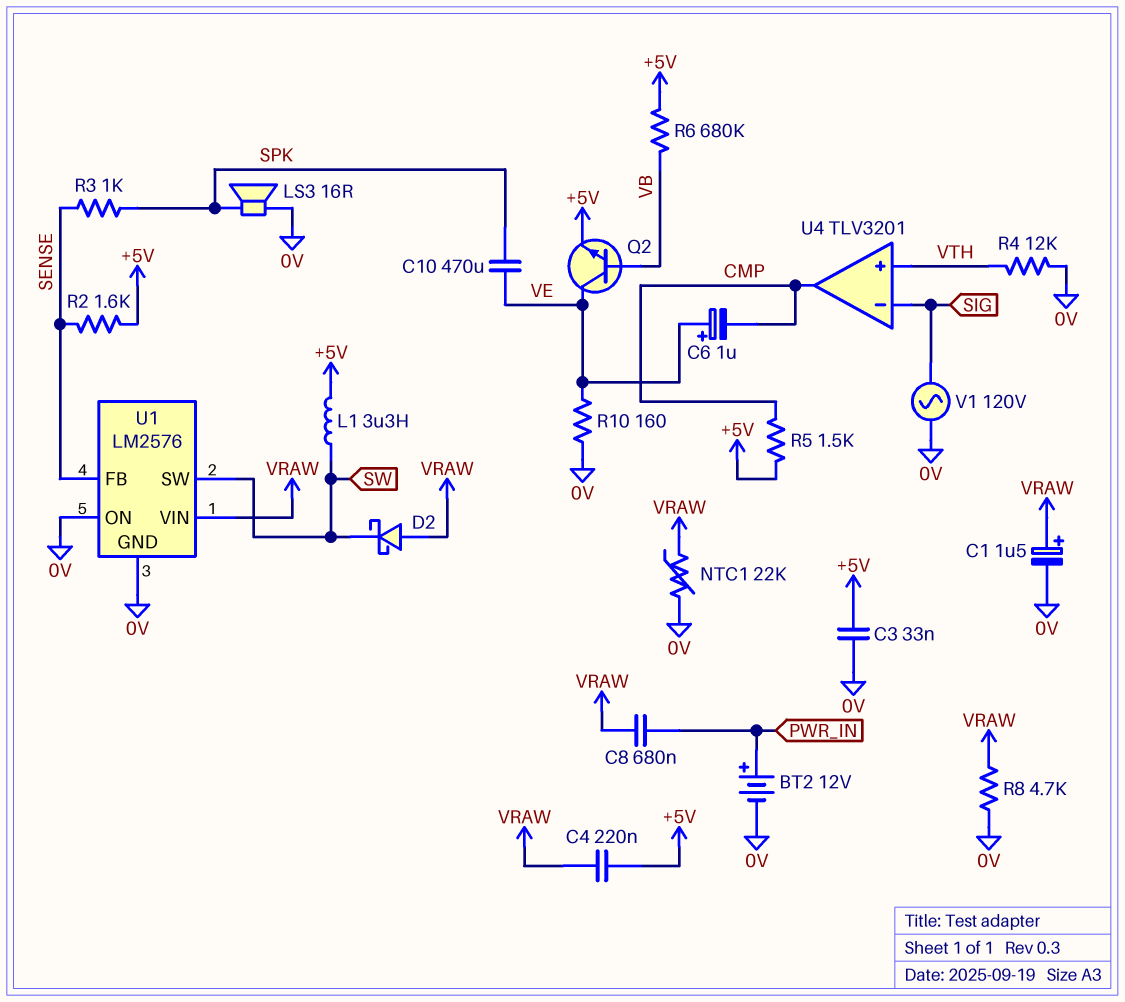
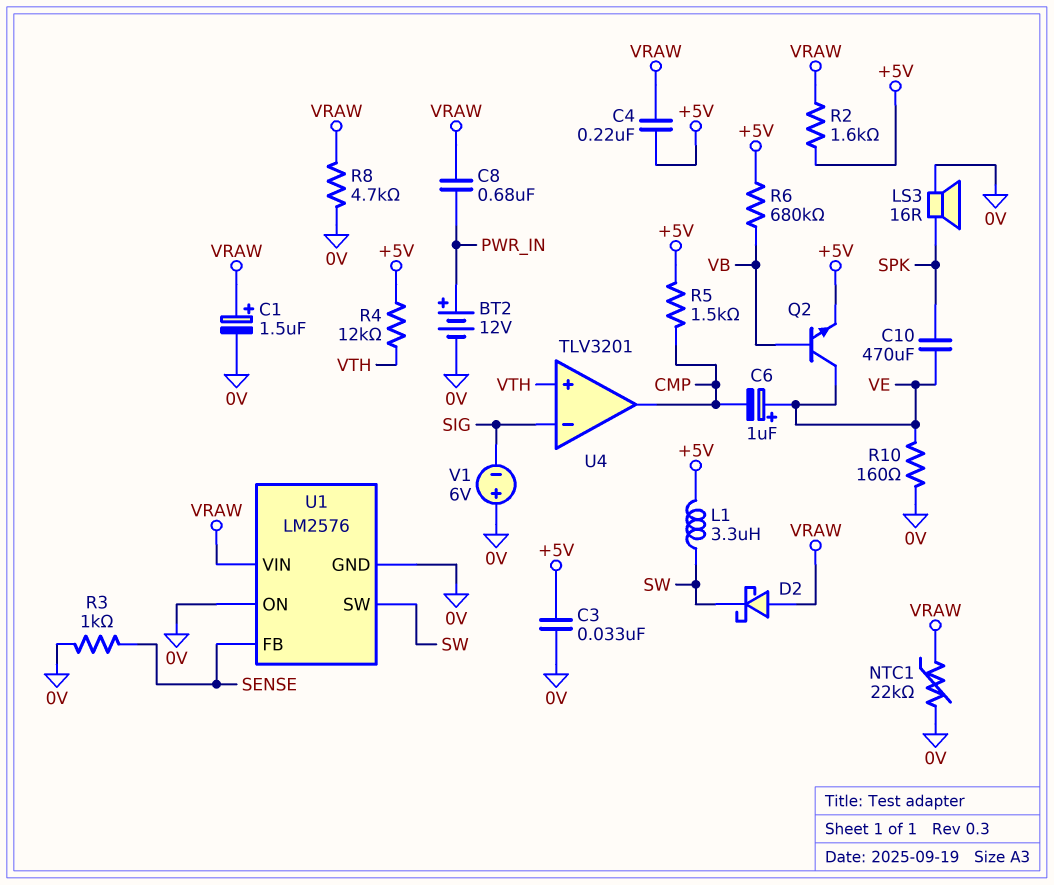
R2: 1.6k (+5V, SENSE) -> 1.6k (+5V, VRAW)
R3: 1k (SENSE, SPK) -> 1k (0V, SENSE)
R4: 12k (0V, VTH) -> 12k (+5V, VTH)
V1: AC 120V (0V, SIG) -> 6V (plus 0V, minus SIG)

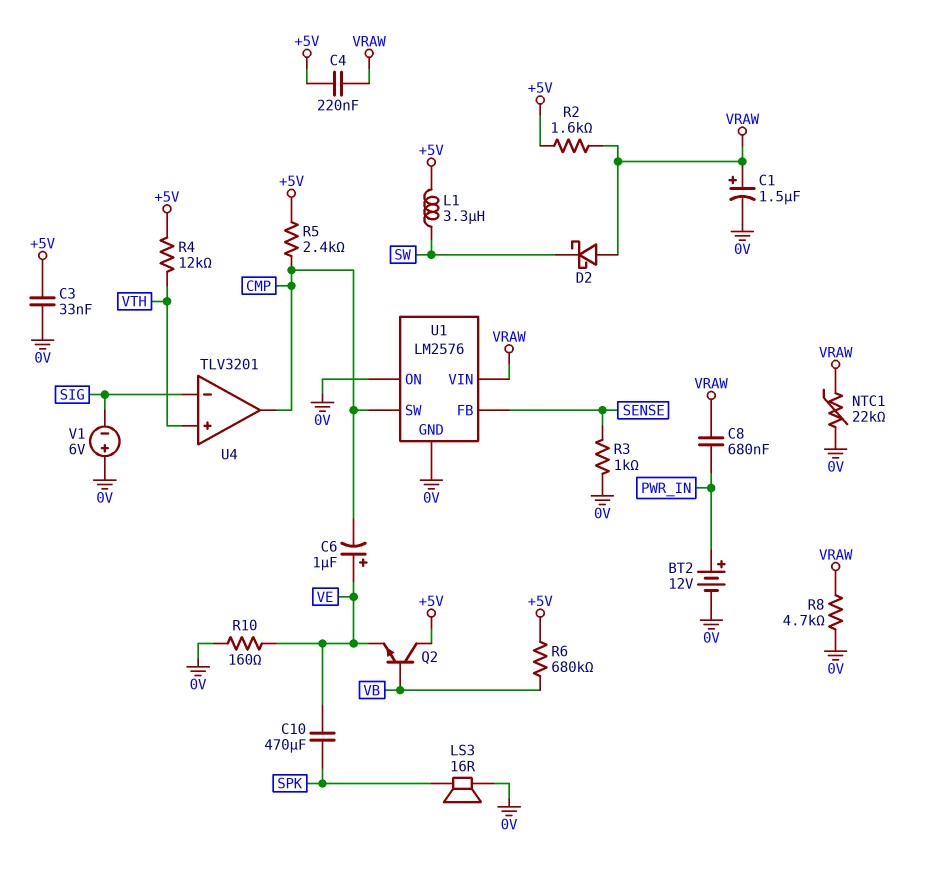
Q2: NPN (B VB, C VE, E +5V) -> NPN (B VB, C +5V, E VE)
R5: 1.5k (+5V, CMP) -> 2.4k (+5V, CMP)
U1 pin SW: SW -> CMP

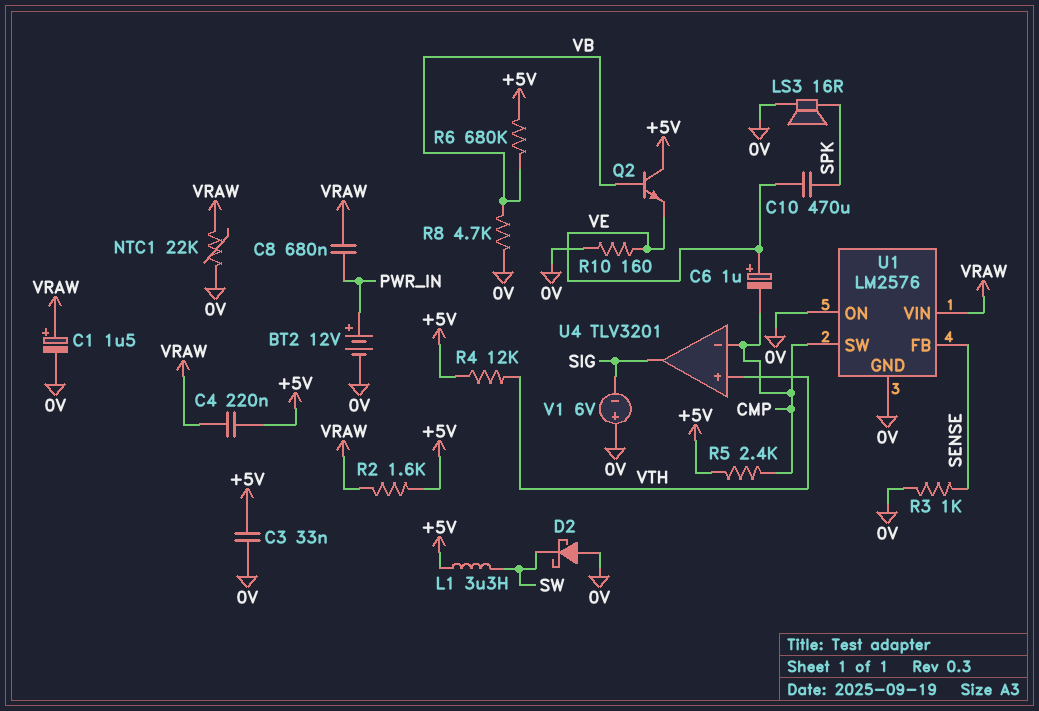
D2: schottky (A VRAW, K SW) -> schottky (A 0V, K SW)
R8: 4.7k (0V, VRAW) -> 4.7k (0V, VB)
U4 pin in-: SIG -> CMP
U4 pin out: CMP -> SIG

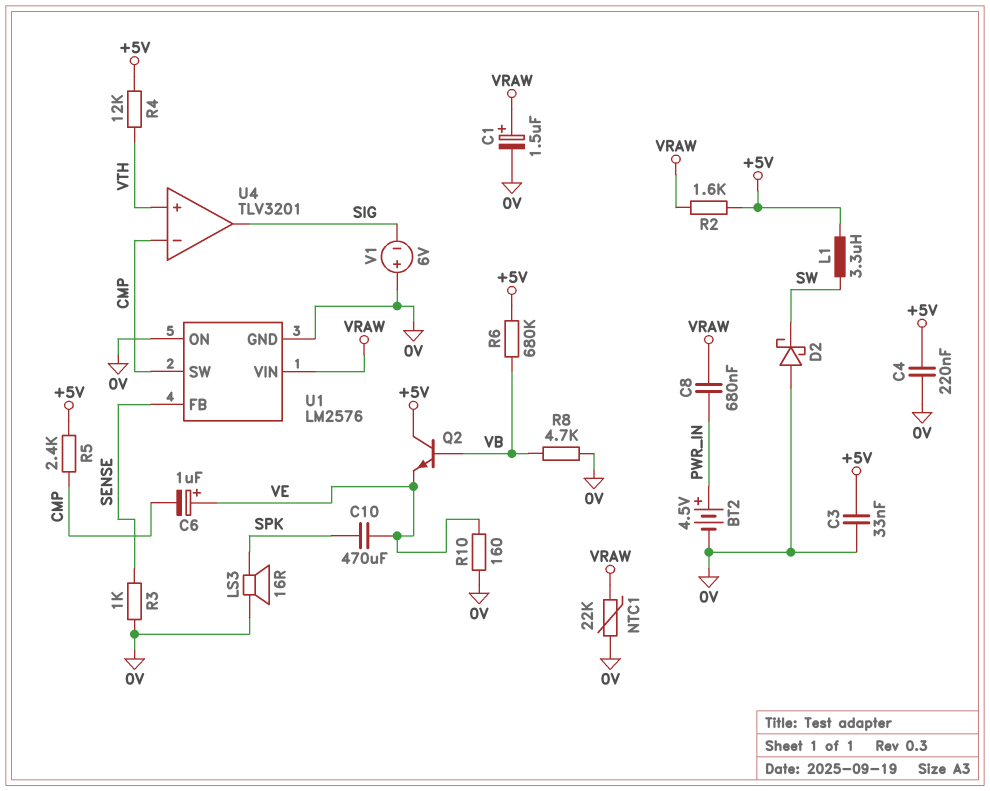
BT2: 12V (plus PWR_IN, minus 0V) -> 4.5V (plus PWR_IN, minus 0V)
C4: 220nF (+5V, VRAW) -> 220nF (+5V, 0V)

